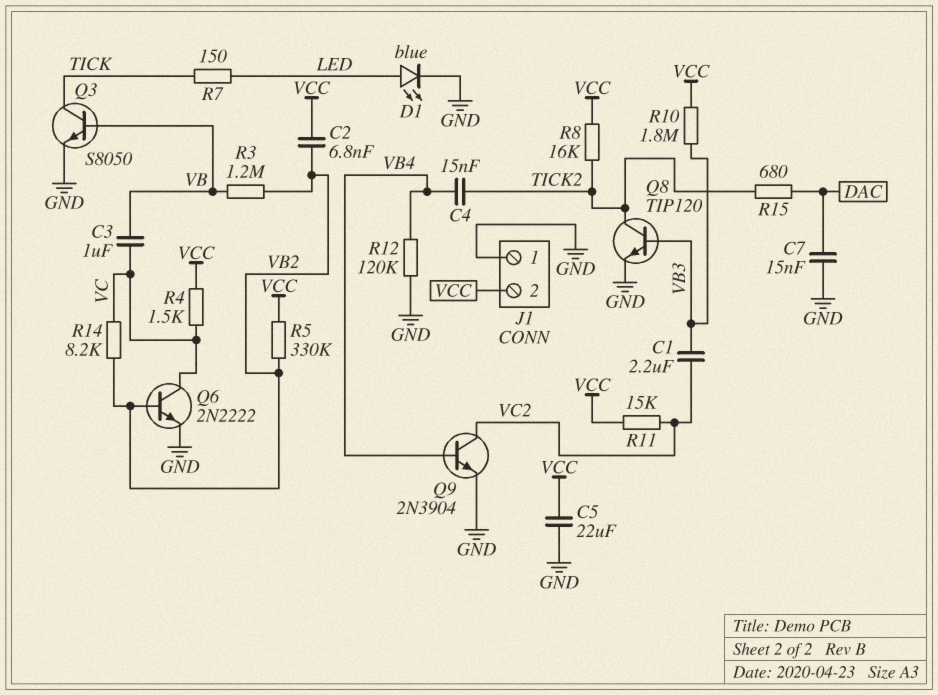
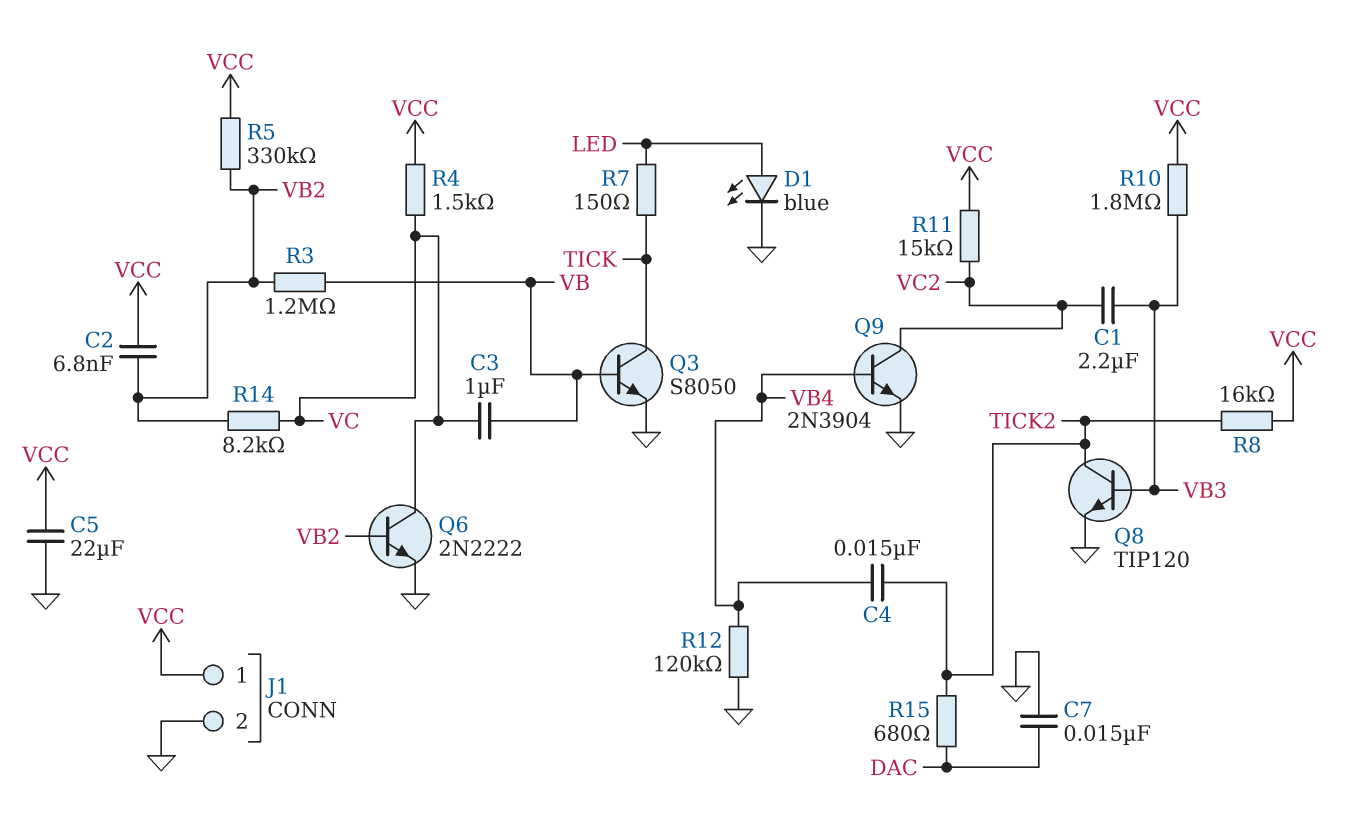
J1 pin 1: GND -> VCC
J1 pin 2: VCC -> GND

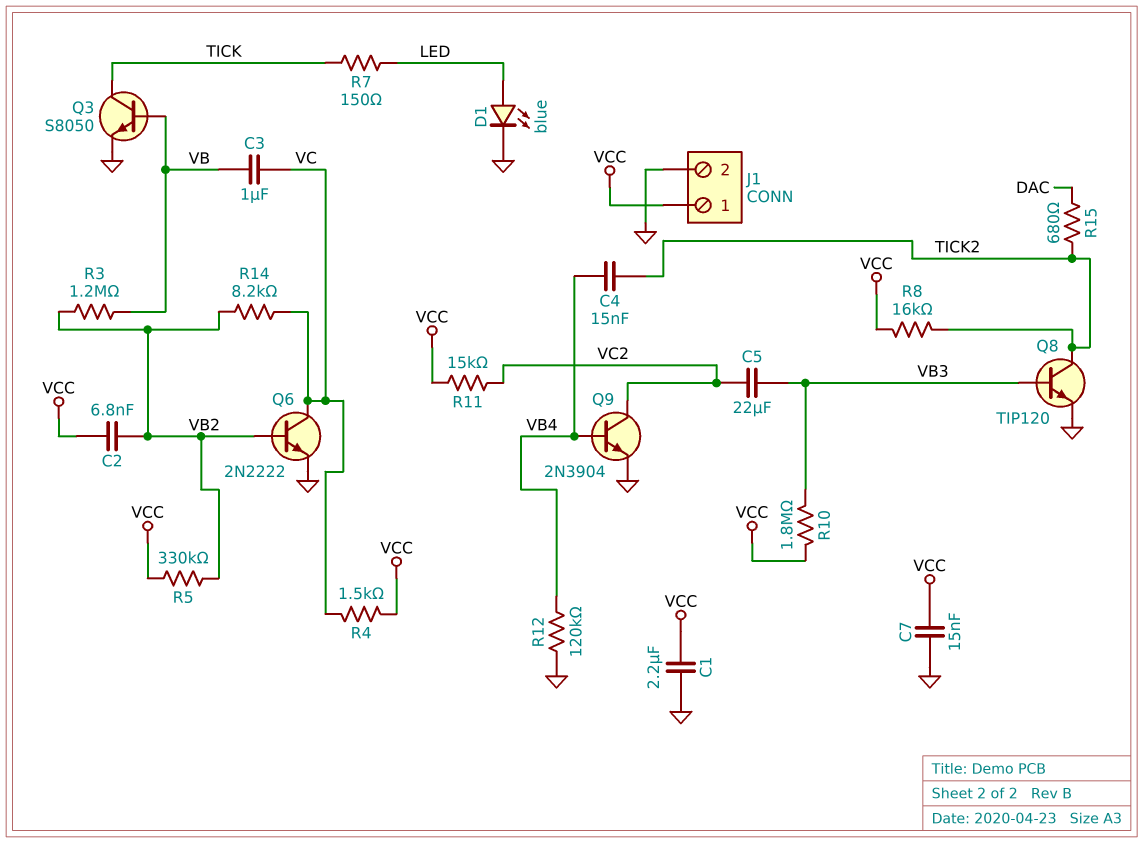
C1: 2.2uF (VB3, VC2) -> 2.2uF (GND, VCC)
C5: 22uF (GND, VCC) -> 22uF (VB3, VC2)
C7: 15nF (DAC, GND) -> 15nF (GND, VCC)

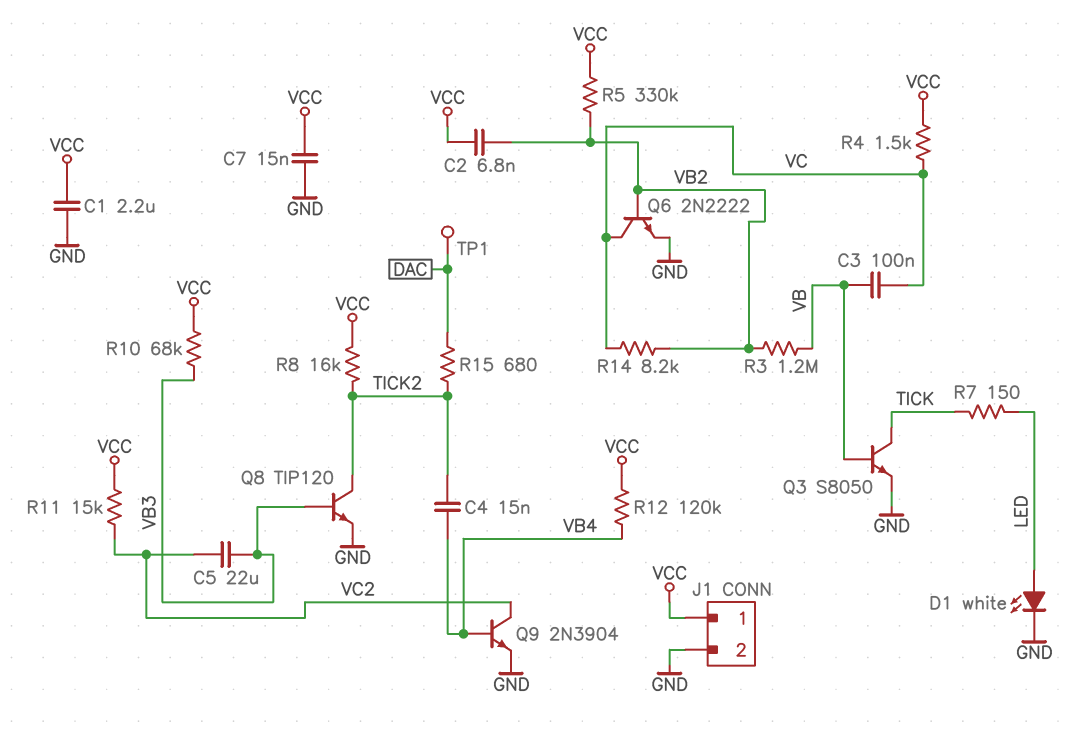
C3: 1uF (VB, VC) -> 100nF (VB, VC)
D1: LED blue (A LED, K GND) -> LED white (A LED, K GND)
R10: 1.8M (VB3, VCC) -> 68k (VB3, VCC)
R12: 120k (GND, VB4) -> 120k (VB4, VCC)
TP1: none -> test point (DAC)

